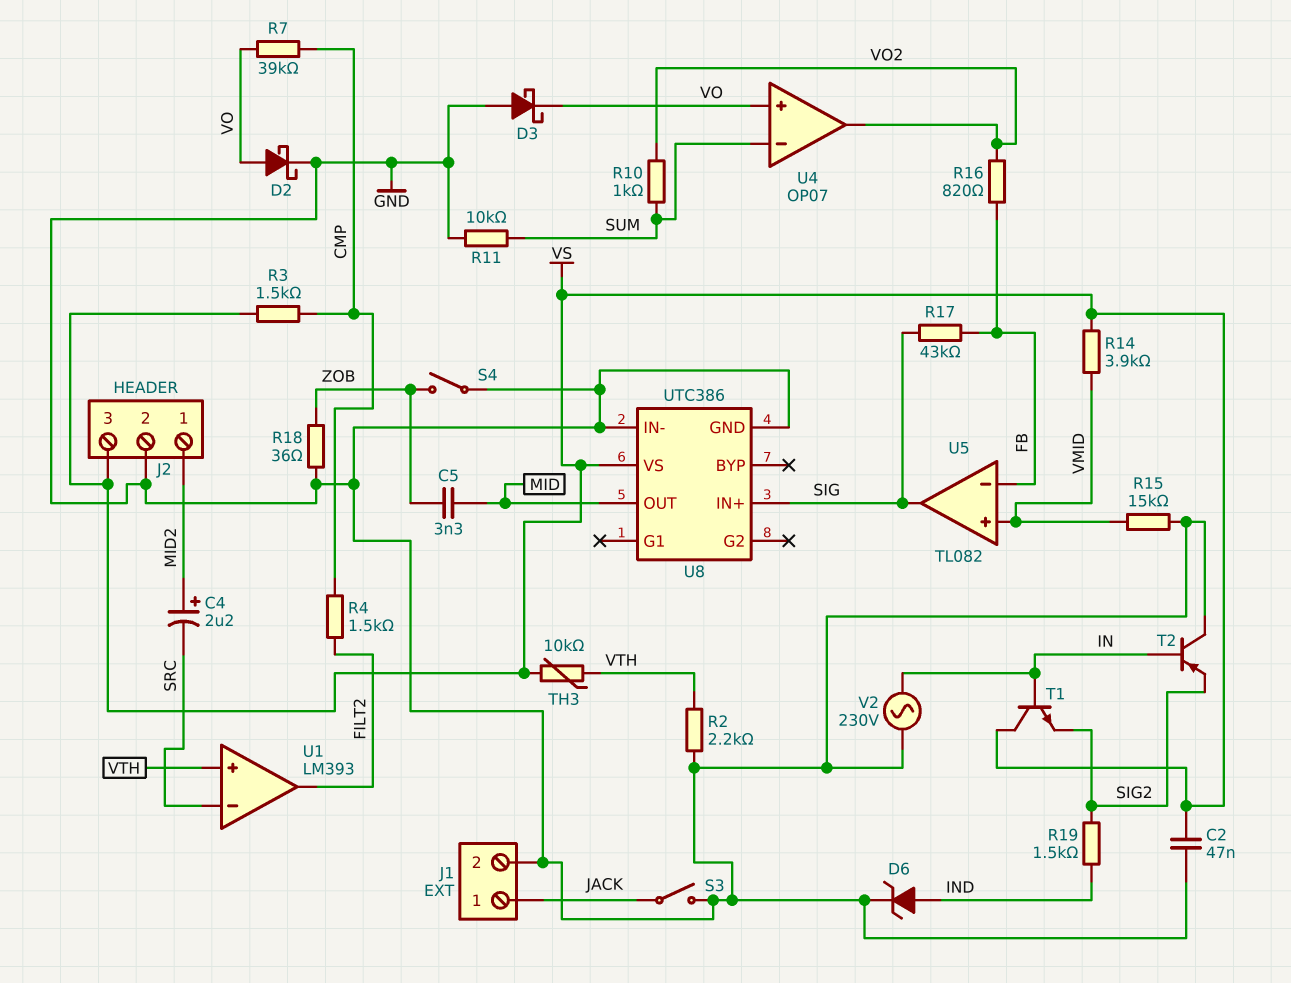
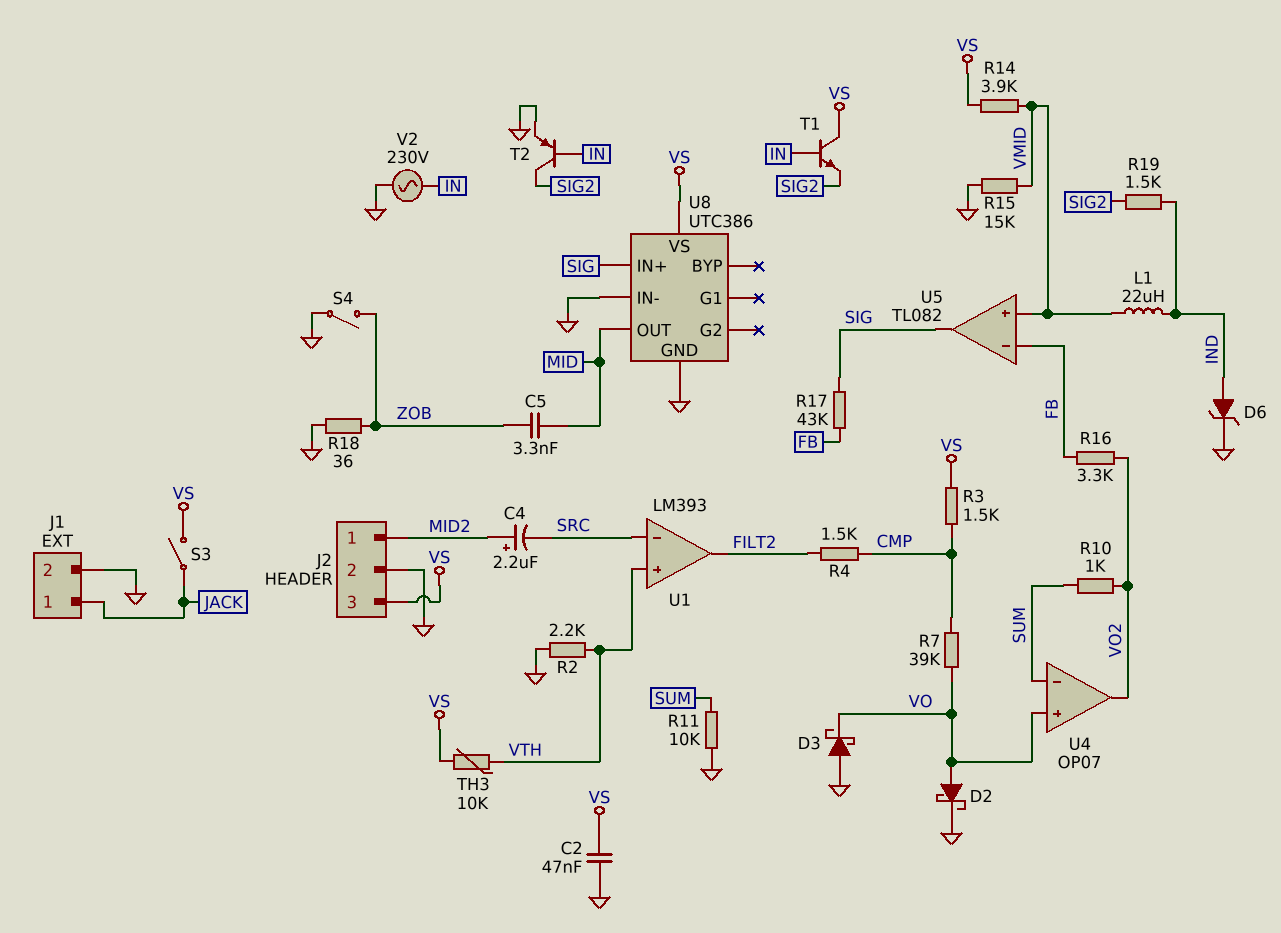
L1: none -> 22uH (IND, VMID)
R16: 820 (FB, VO2) -> 3.3k (FB, VO2)
S3: switch (GND, JACK) -> switch (JACK, VS)
T2: PNP (B IN, C GND, E SIG2) -> PNP (B IN, C SIG2, E GND)

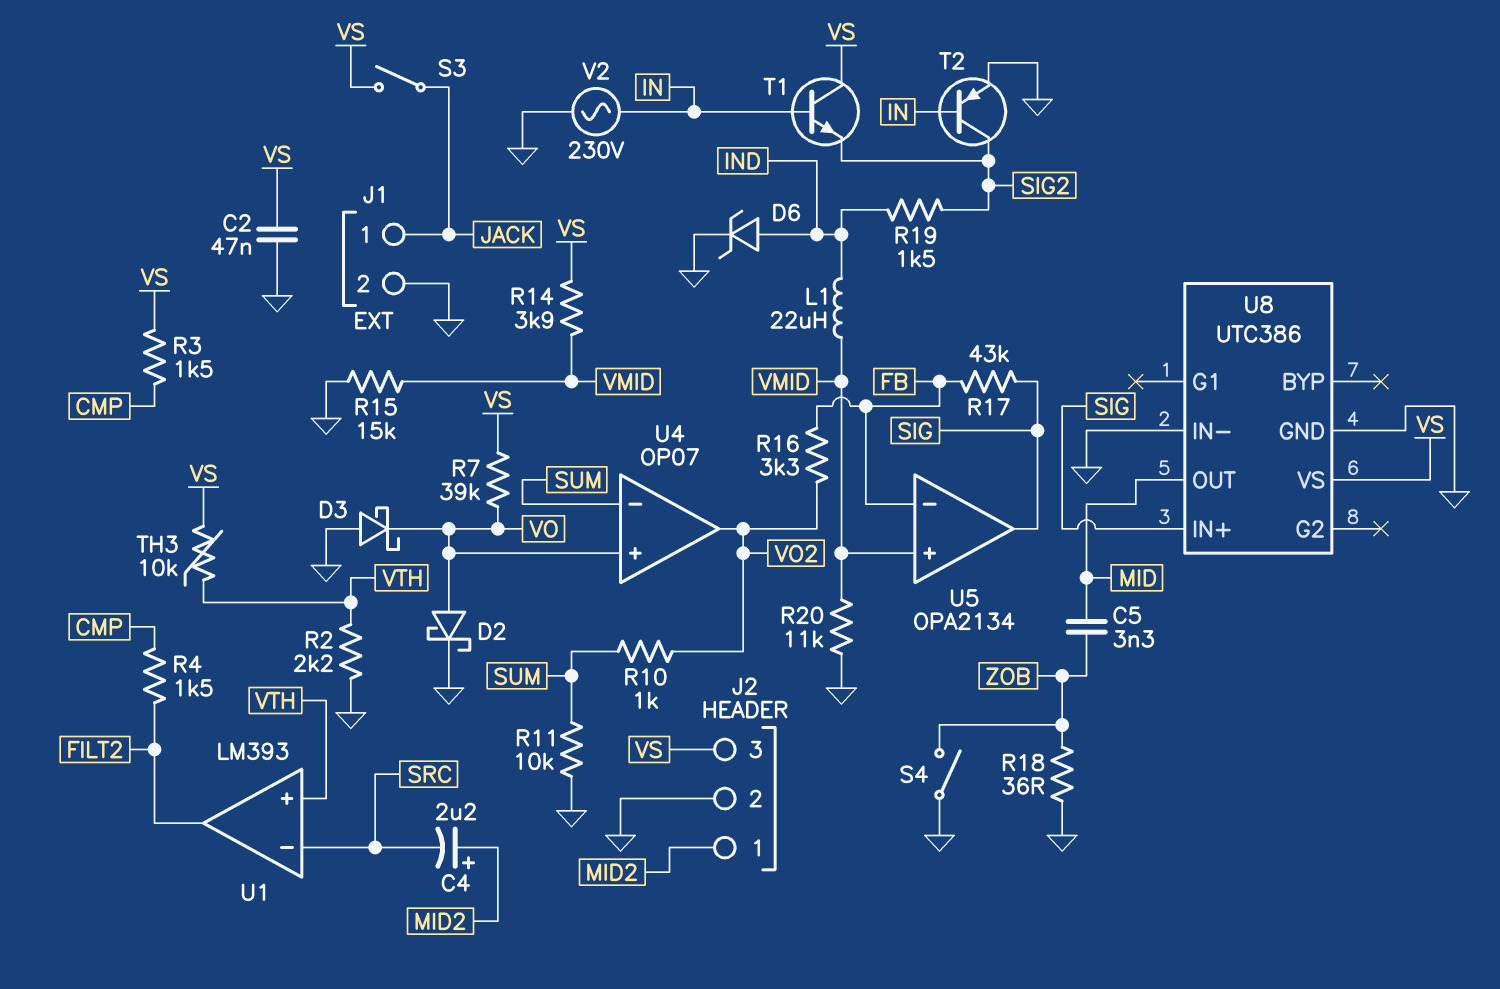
R7: 39k (CMP, VO) -> 39k (VO, VS)
R20: none -> 11k (GND, VMID)
U5: TL082 -> OPA2134

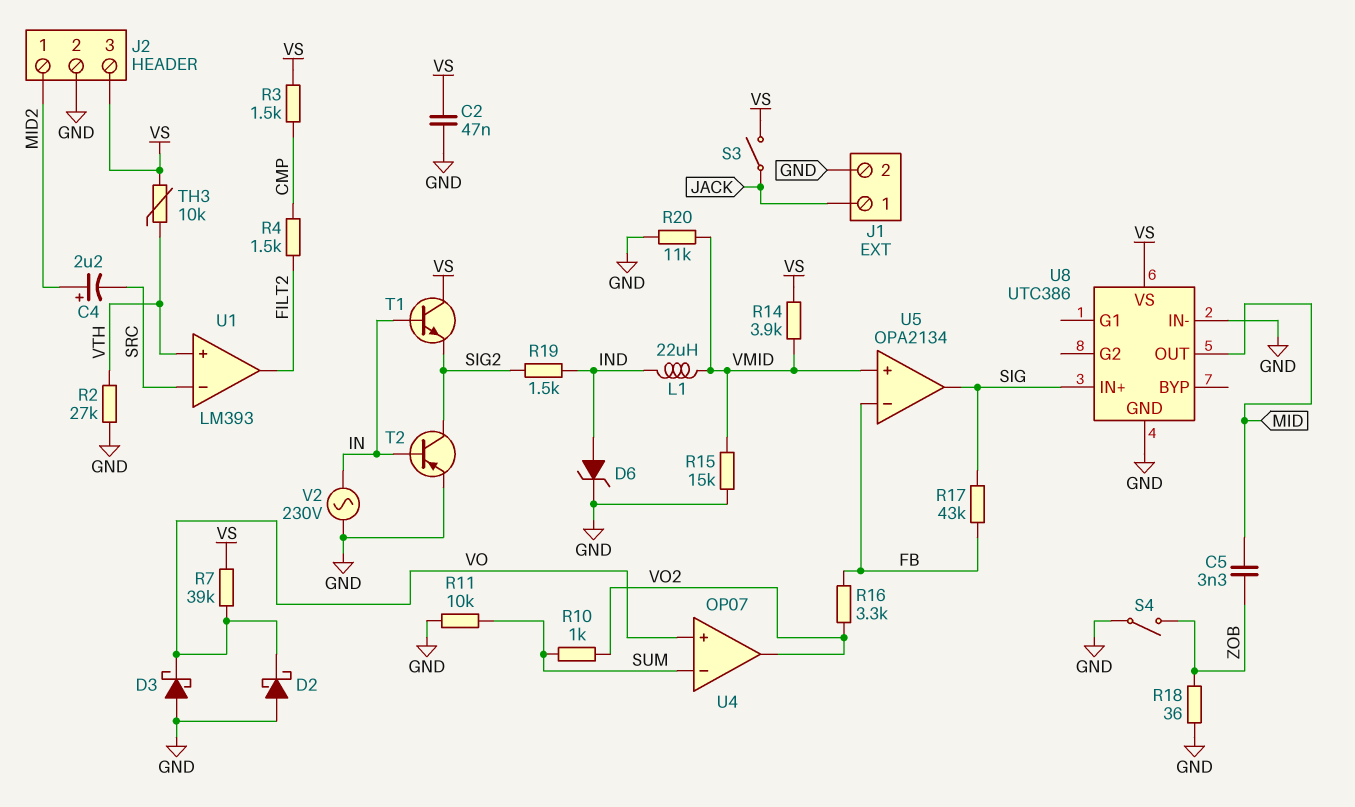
D2: schottky (A VO, K GND) -> schottky (A GND, K VO)
R2: 2.2k (GND, VTH) -> 27k (GND, VTH)

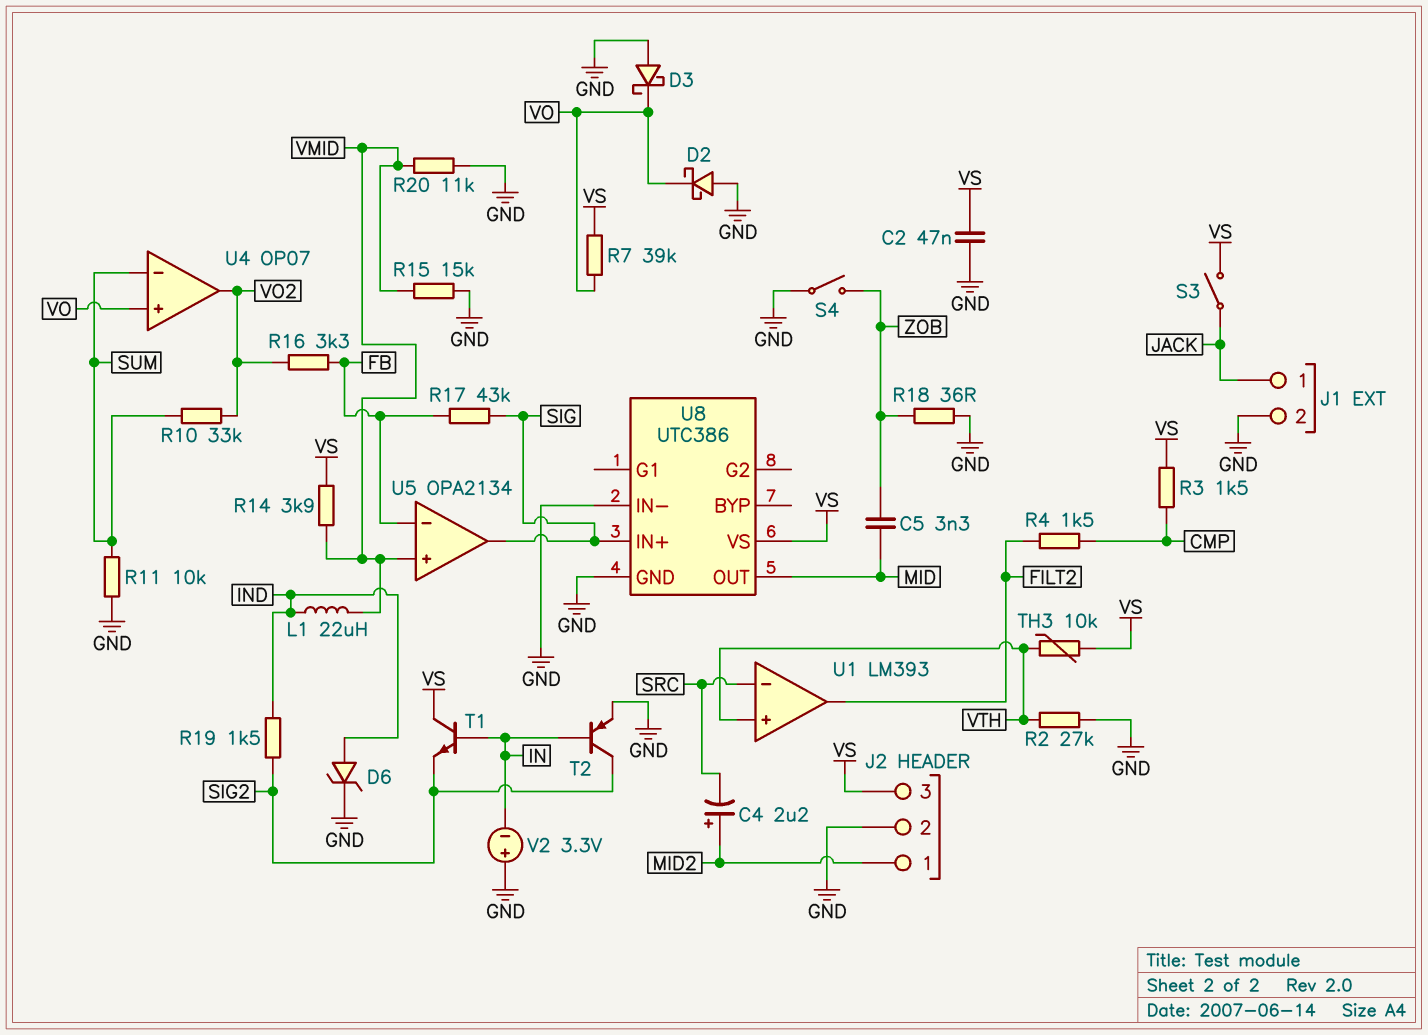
R10: 1k (SUM, VO2) -> 33k (SUM, VO2)
V2: AC 230V (GND, IN) -> 3.3V (plus GND, minus IN)

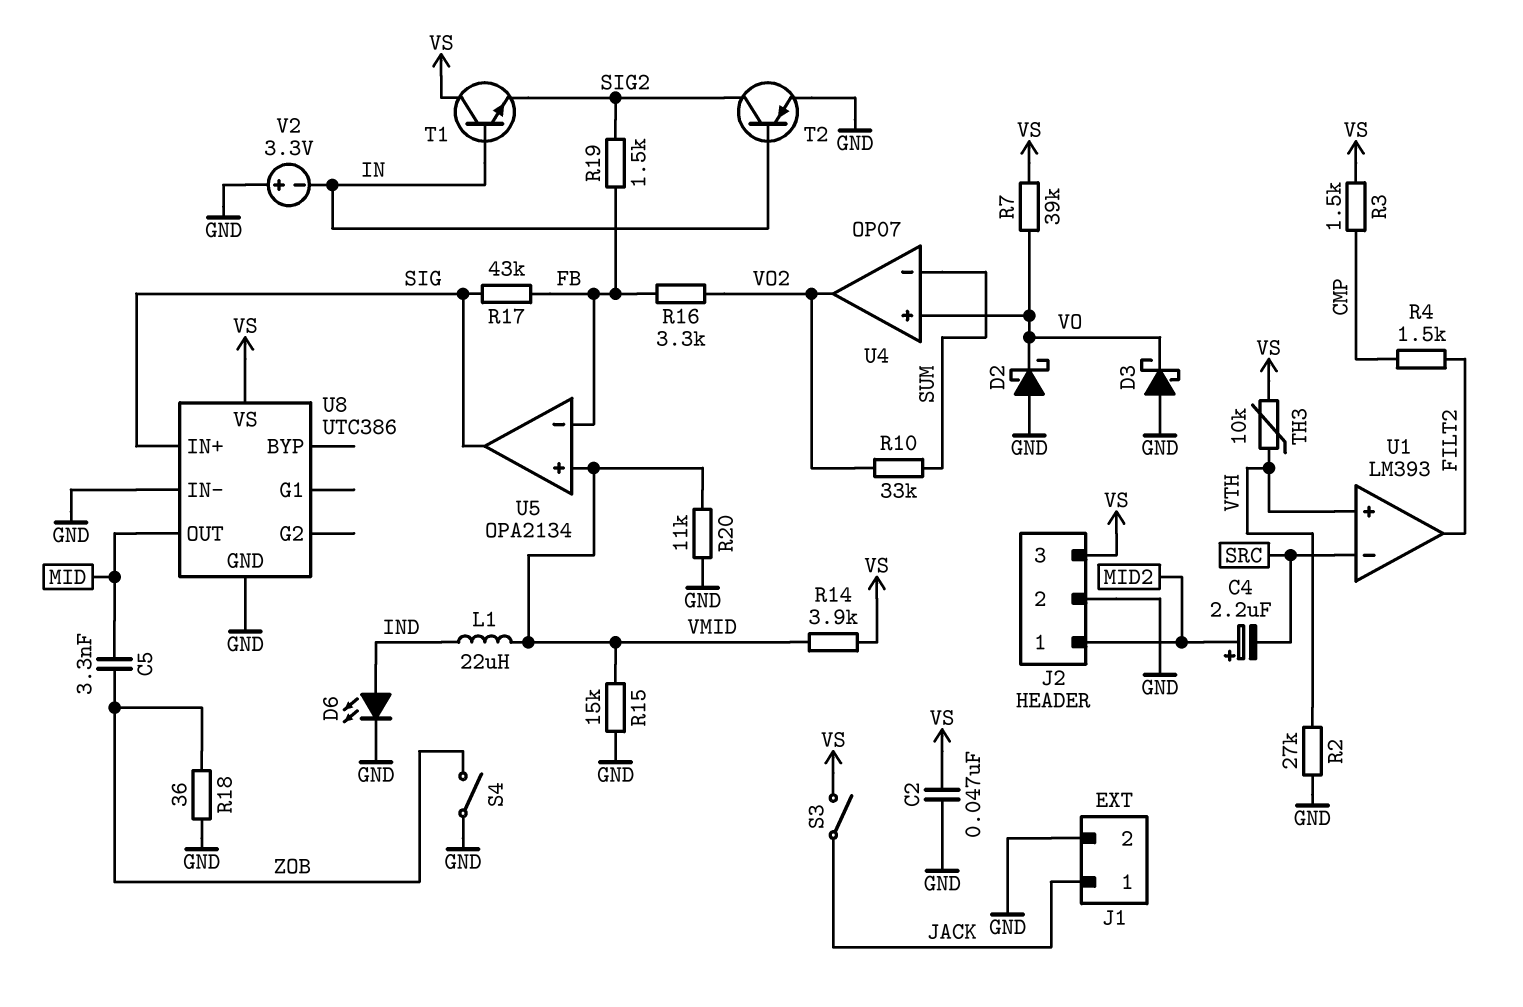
D6: zener (A IND, K GND) -> LED (A IND, K GND)
R11: 10k (GND, SUM) -> none
R19: 1.5k (IND, SIG2) -> 1.5k (FB, SIG2)

